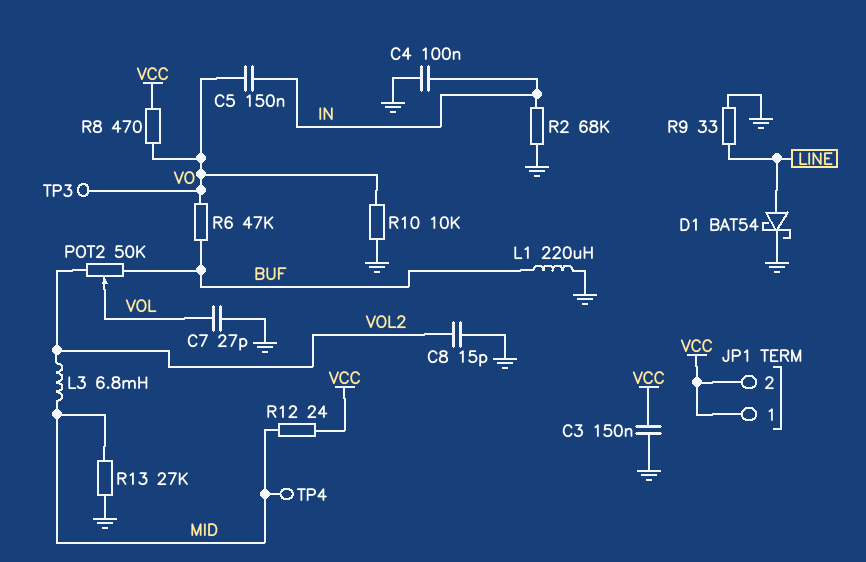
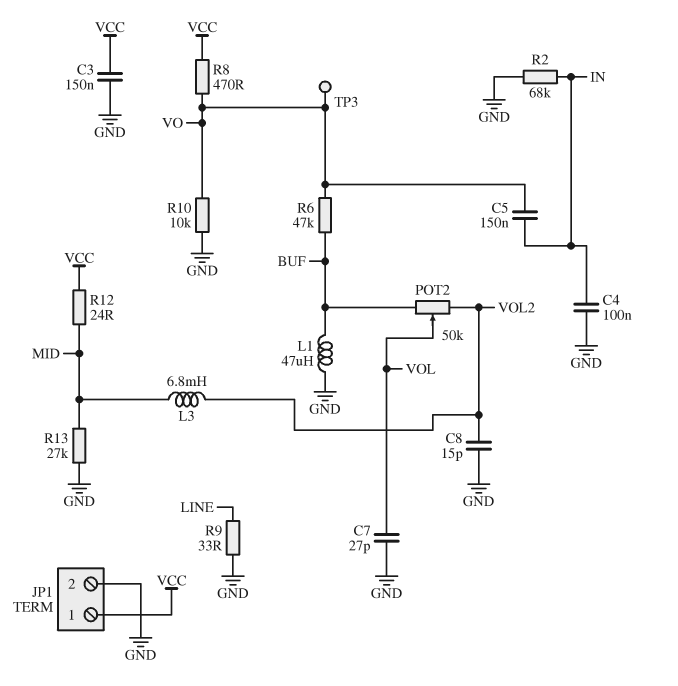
D1: schottky BAT54 (A LINE, K GND) -> none
JP1 pin 2: VCC -> GND
L1: 220uH (BUF, GND) -> 47uH (BUF, GND)
TP4: test point (MID) -> none

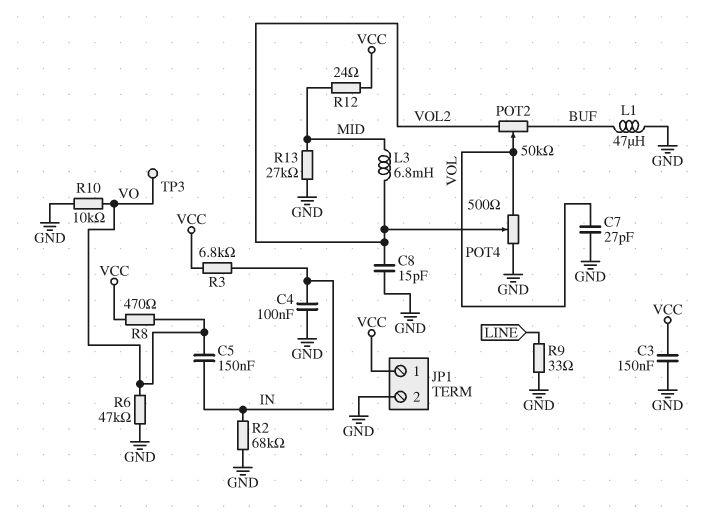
POT4: none -> 500 (GND, VOL, wiper VOL2)
R3: none -> 6.8k (IN, VCC)
R6: 47k (BUF, VO) -> 47k (GND, VO)

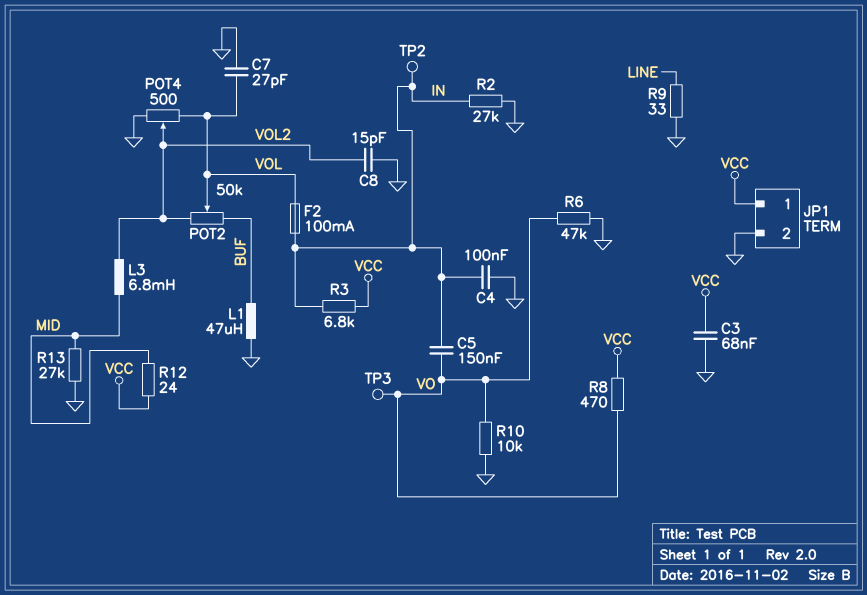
C3: 150nF (GND, VCC) -> 68nF (GND, VCC)
F2: none -> 100mA (IN, VOL)
R2: 68k (GND, IN) -> 27k (GND, IN)
TP2: none -> test point (IN)

